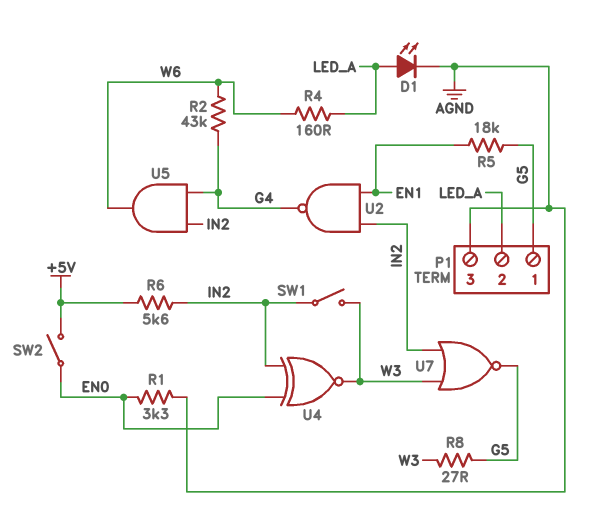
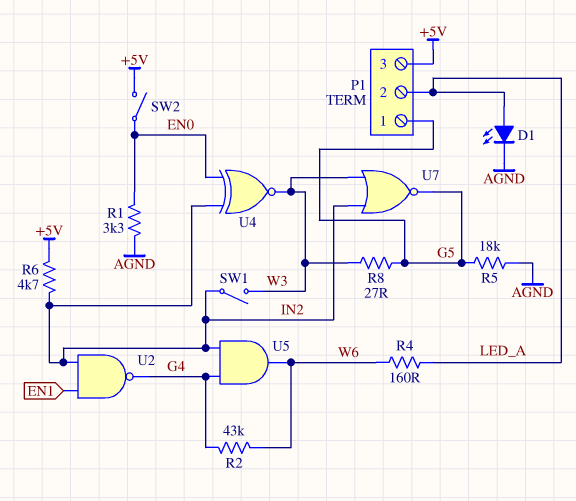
P1 pin 3: AGND -> +5V
R5: 18k (EN1, G5) -> 18k (AGND, G5)
R6: 5.6k (+5V, IN2) -> 4.7k (+5V, IN2)

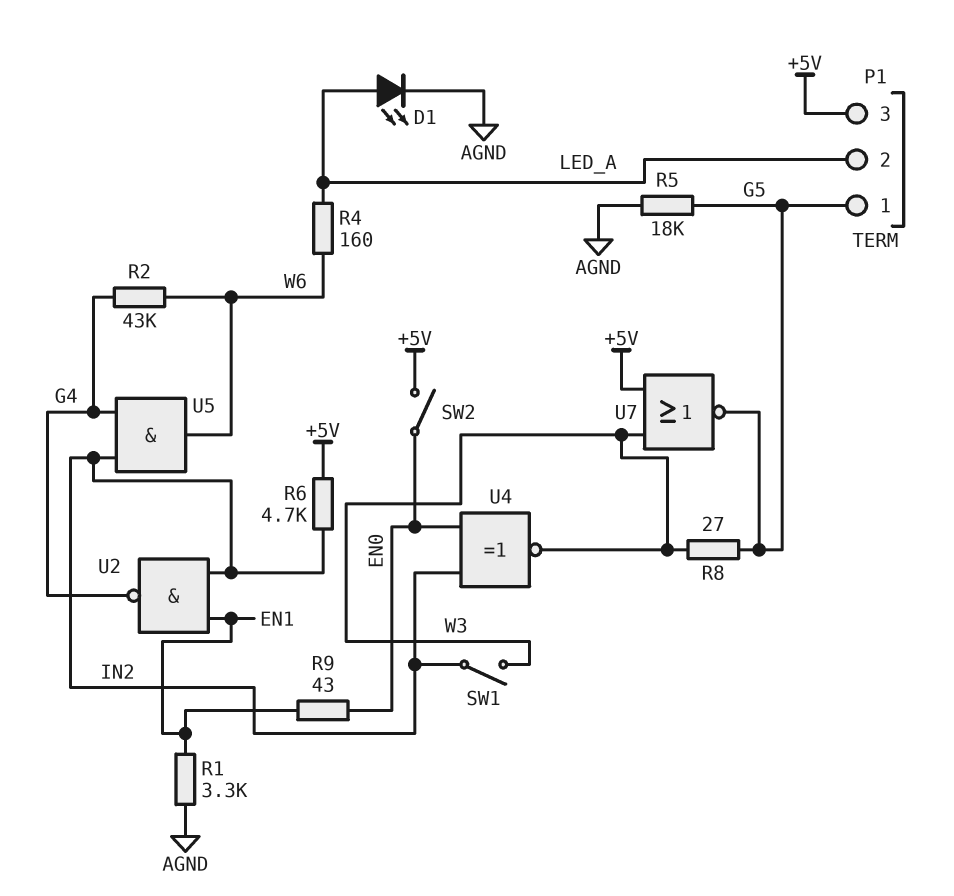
R1: 3.3k (AGND, EN0) -> 3.3k (AGND, EN1)
R9: none -> 43 (EN0, EN1)
U7: NOR (in IN2, in W3, out G5) -> NOR (in +5V, in W3, out G5)

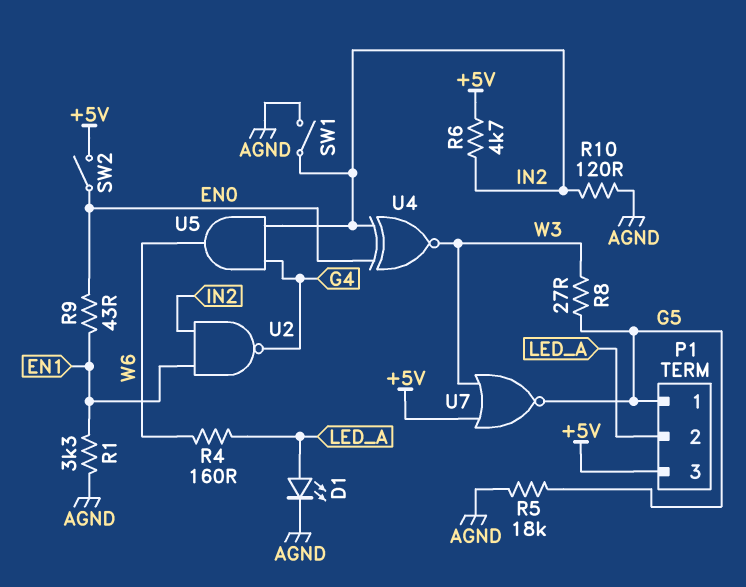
R2: 43k (G4, W6) -> none
R10: none -> 120 (AGND, IN2)
SW1: switch (IN2, W3) -> switch (AGND, IN2)

